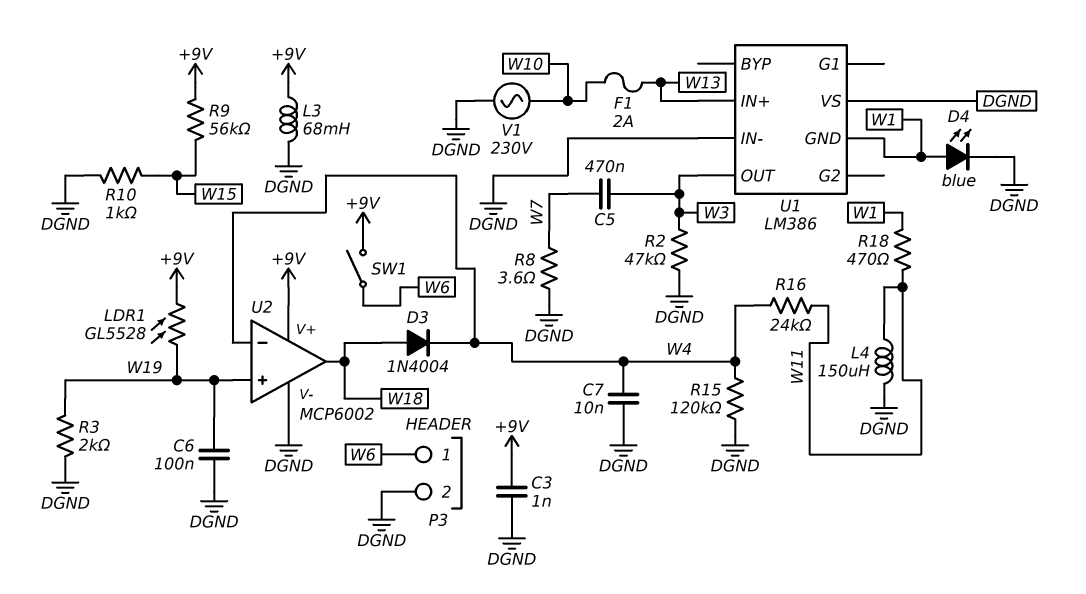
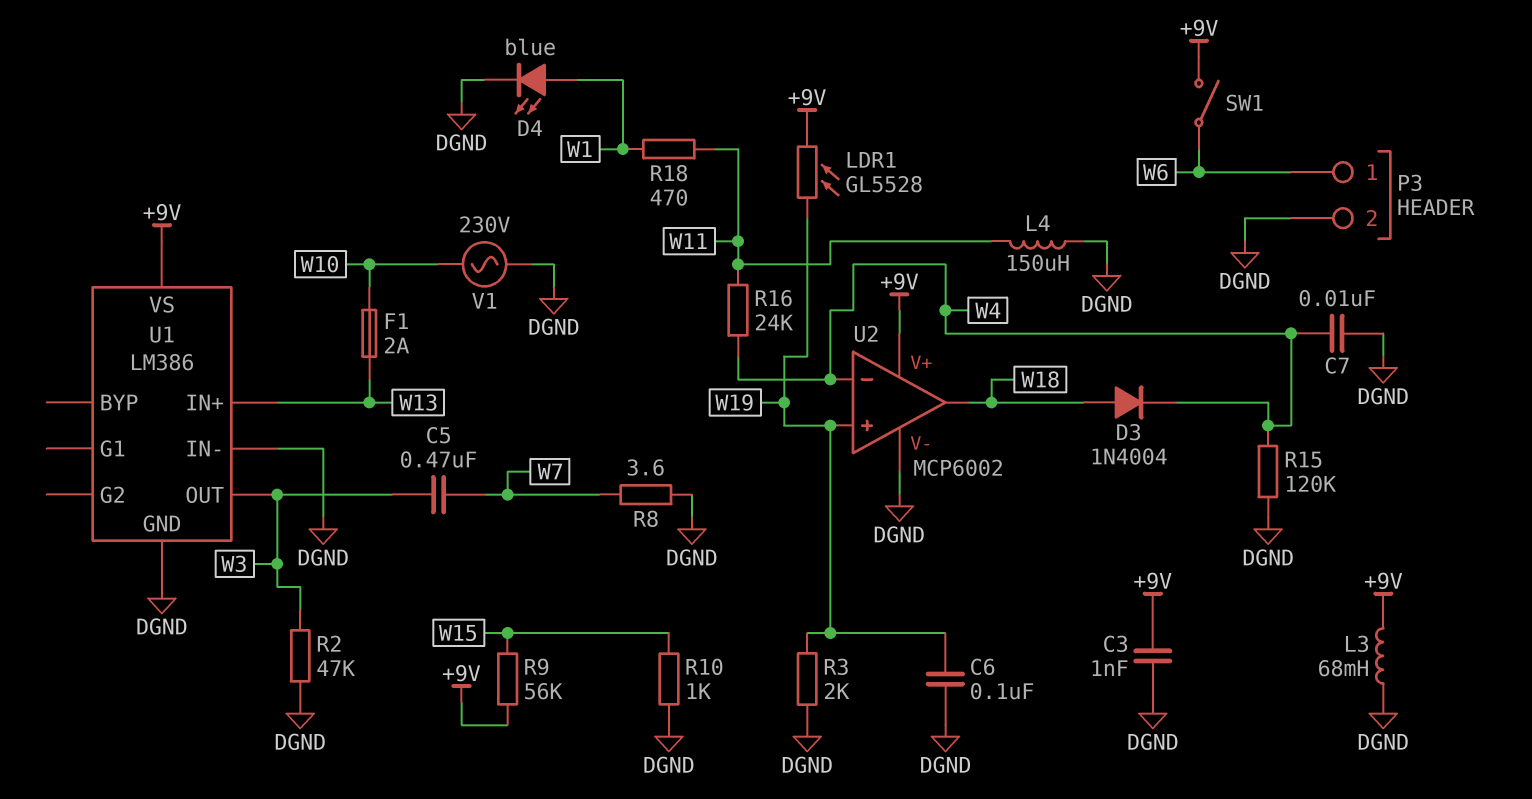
U1 pin GND: W1 -> DGND
U1 pin VS: DGND -> +9V

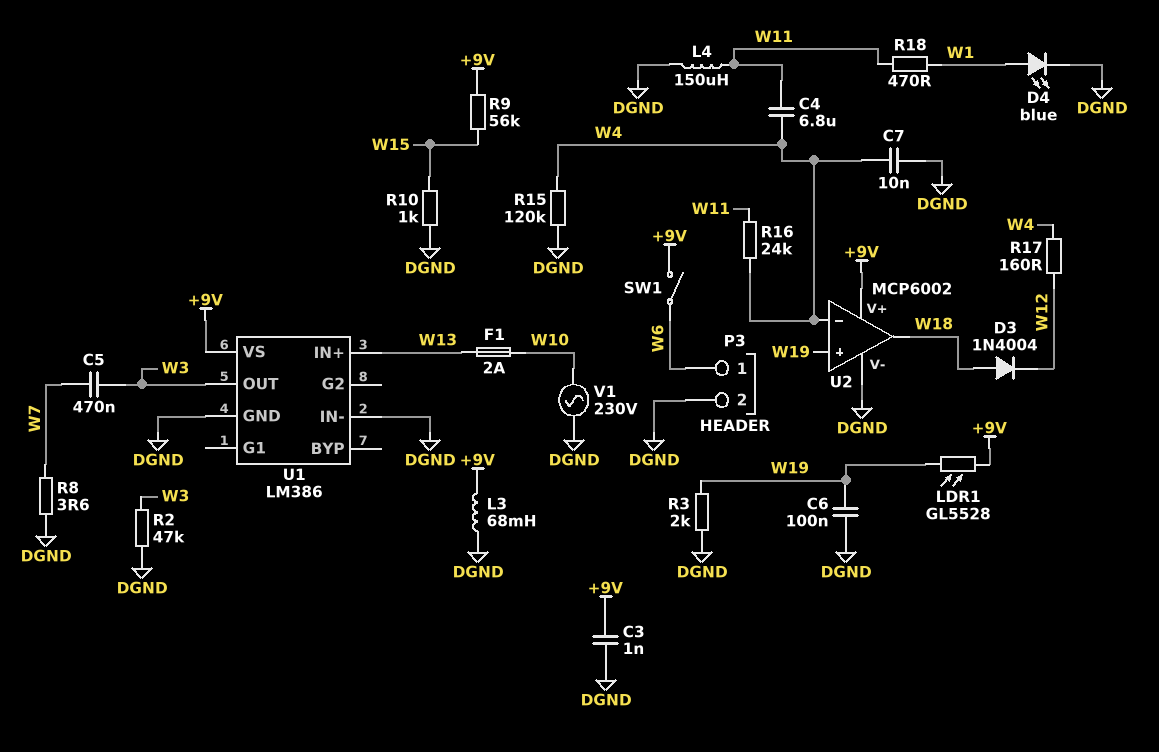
C4: none -> 6.8uF (W4, W11)
D3: diode 1N4004 (A W18, K W4) -> diode 1N4004 (A W18, K W12)
R17: none -> 160 (W4, W12)

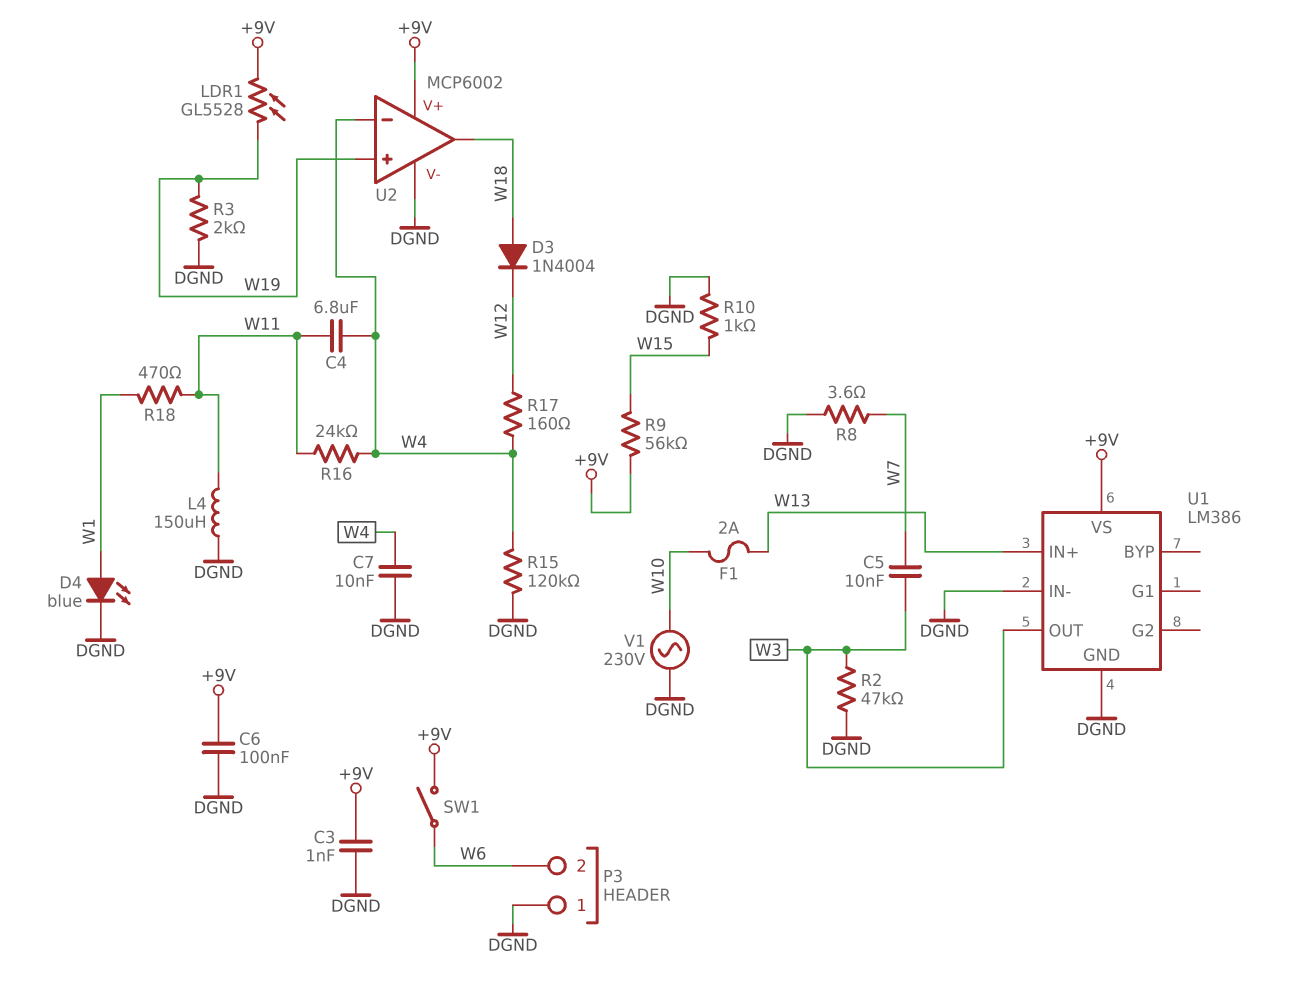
C5: 470nF (W3, W7) -> 10nF (W3, W7)
C6: 100nF (DGND, W19) -> 100nF (+9V, DGND)
L3: 68mH (+9V, DGND) -> none
P3 pin 1: W6 -> DGND
P3 pin 2: DGND -> W6

